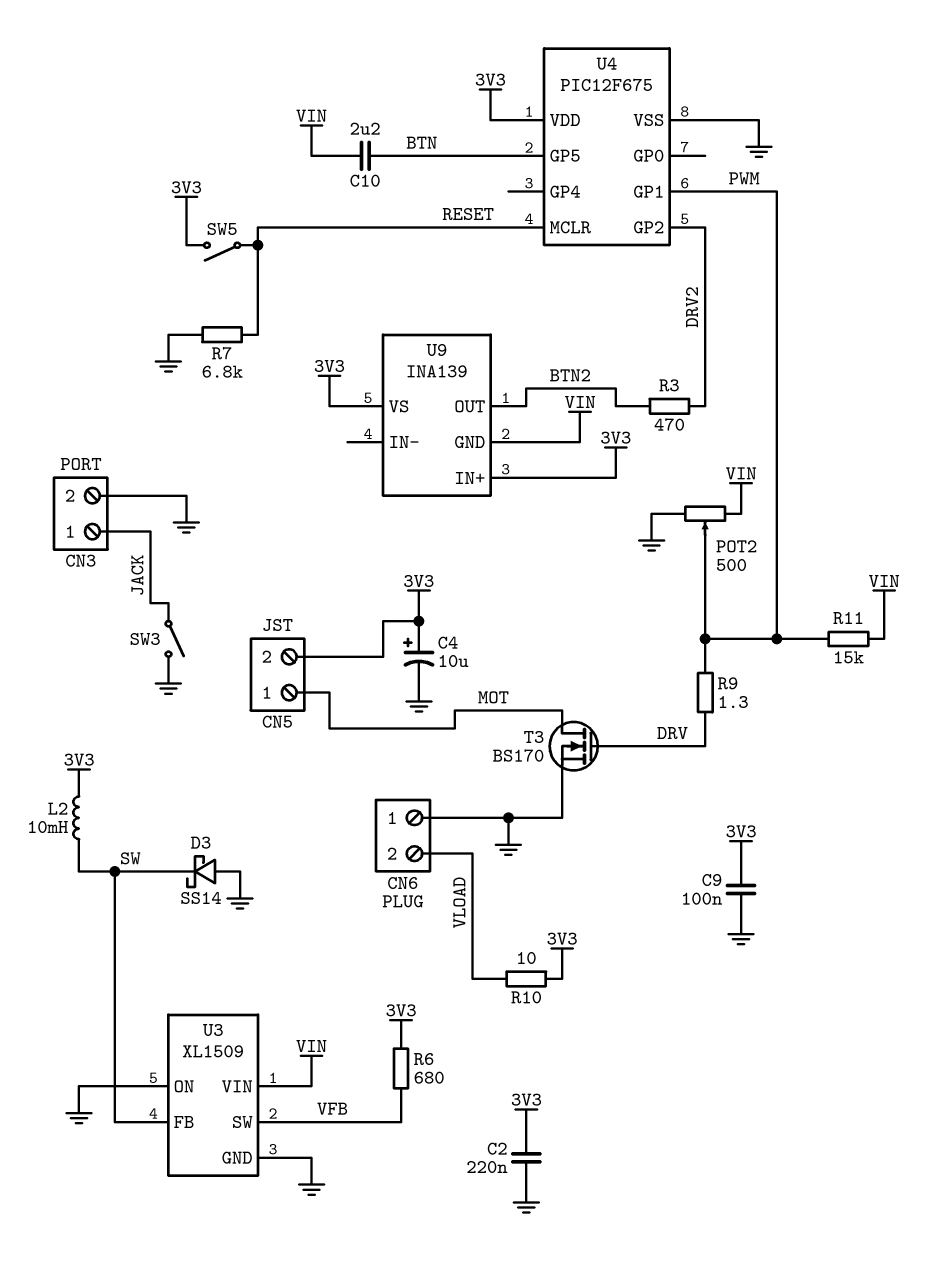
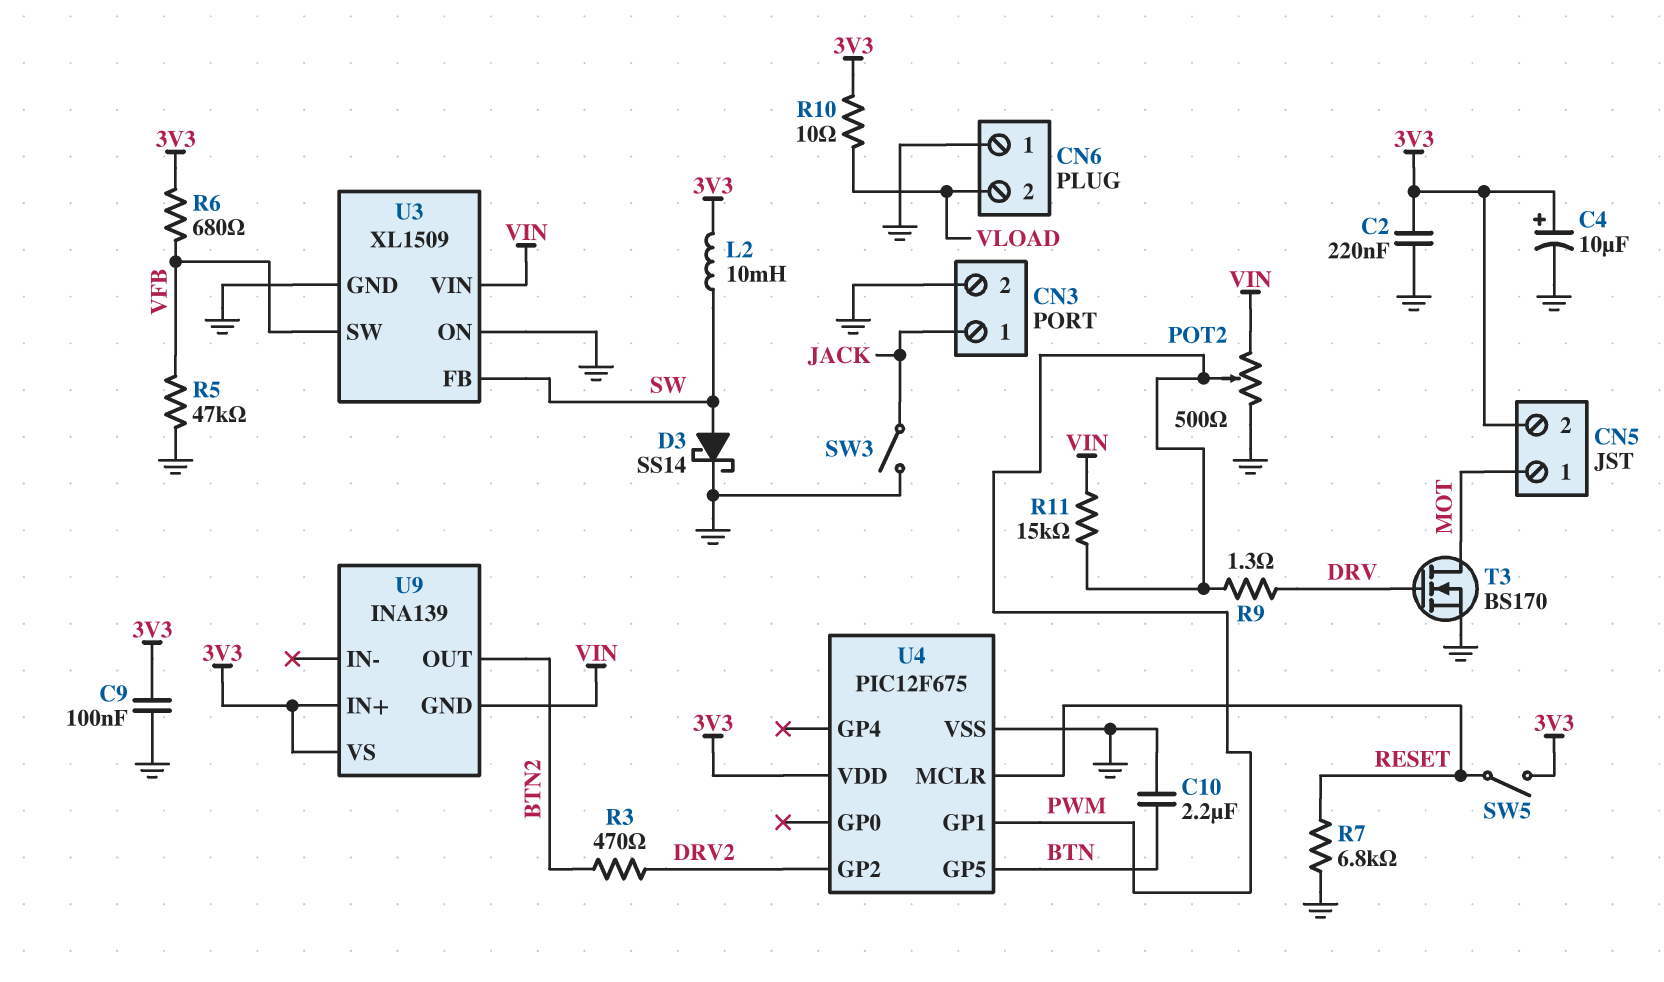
C10: 2.2uF (BTN, VIN) -> 2.2uF (BTN, GND)
D3: schottky SS14 (A GND, K SW) -> schottky SS14 (A SW, K GND)
R5: none -> 47k (GND, VFB)

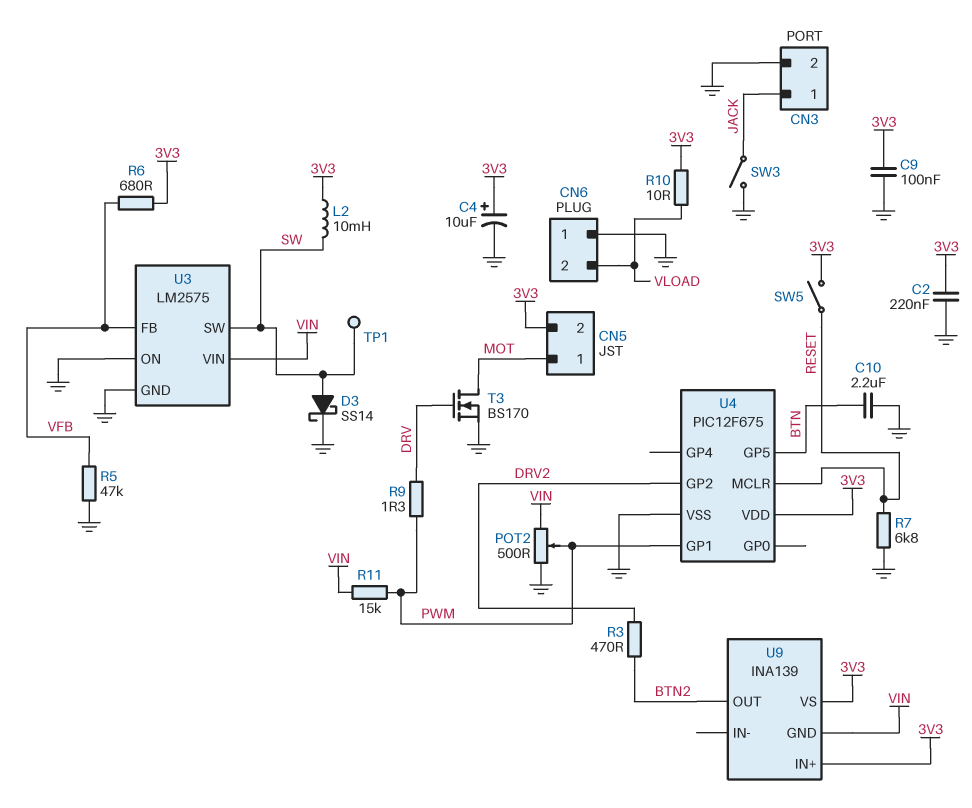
TP1: none -> test point (SW)
U3: XL1509 -> LM2575
U3 pin FB: SW -> VFB
U3 pin SW: VFB -> SW

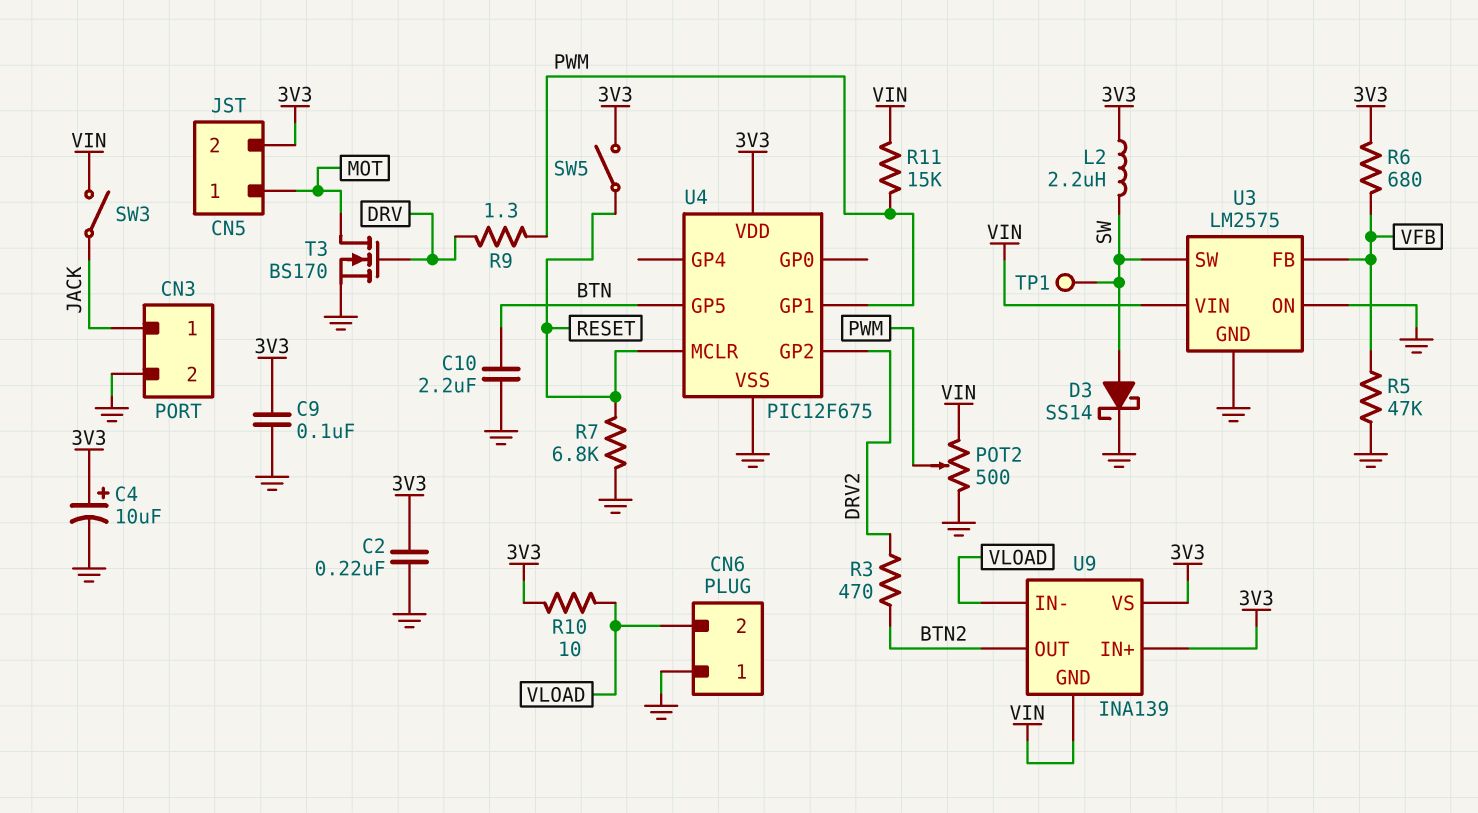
L2: 10mH (3V3, SW) -> 2.2uH (3V3, SW)
SW3: switch (GND, JACK) -> switch (JACK, VIN)
U9 pin IN-: none -> VLOAD

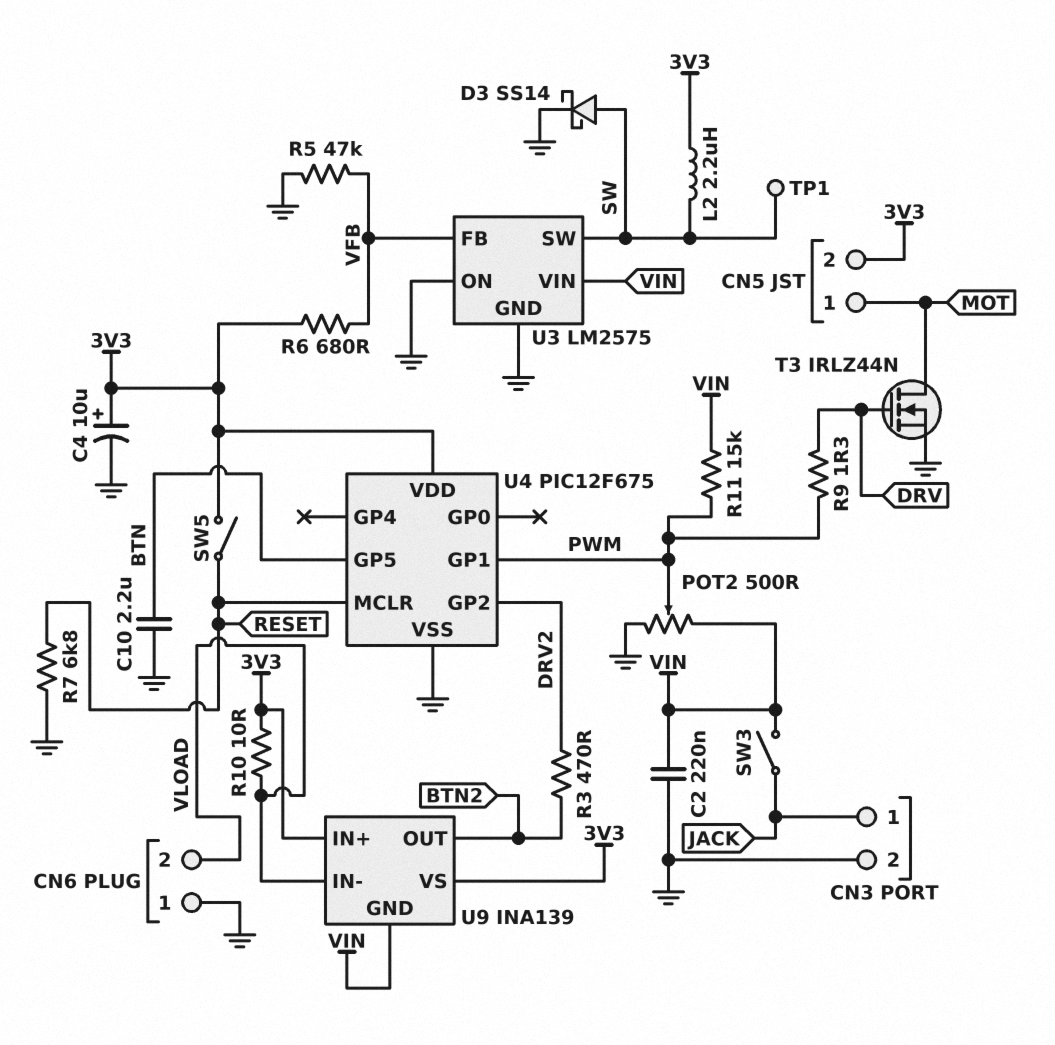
C2: 220nF (3V3, GND) -> 220nF (GND, VIN)
C9: 100nF (3V3, GND) -> none
T3: NMOS BS170 (G DRV, D MOT, S GND) -> NMOS IRLZ44N (G DRV, D MOT, S GND)

